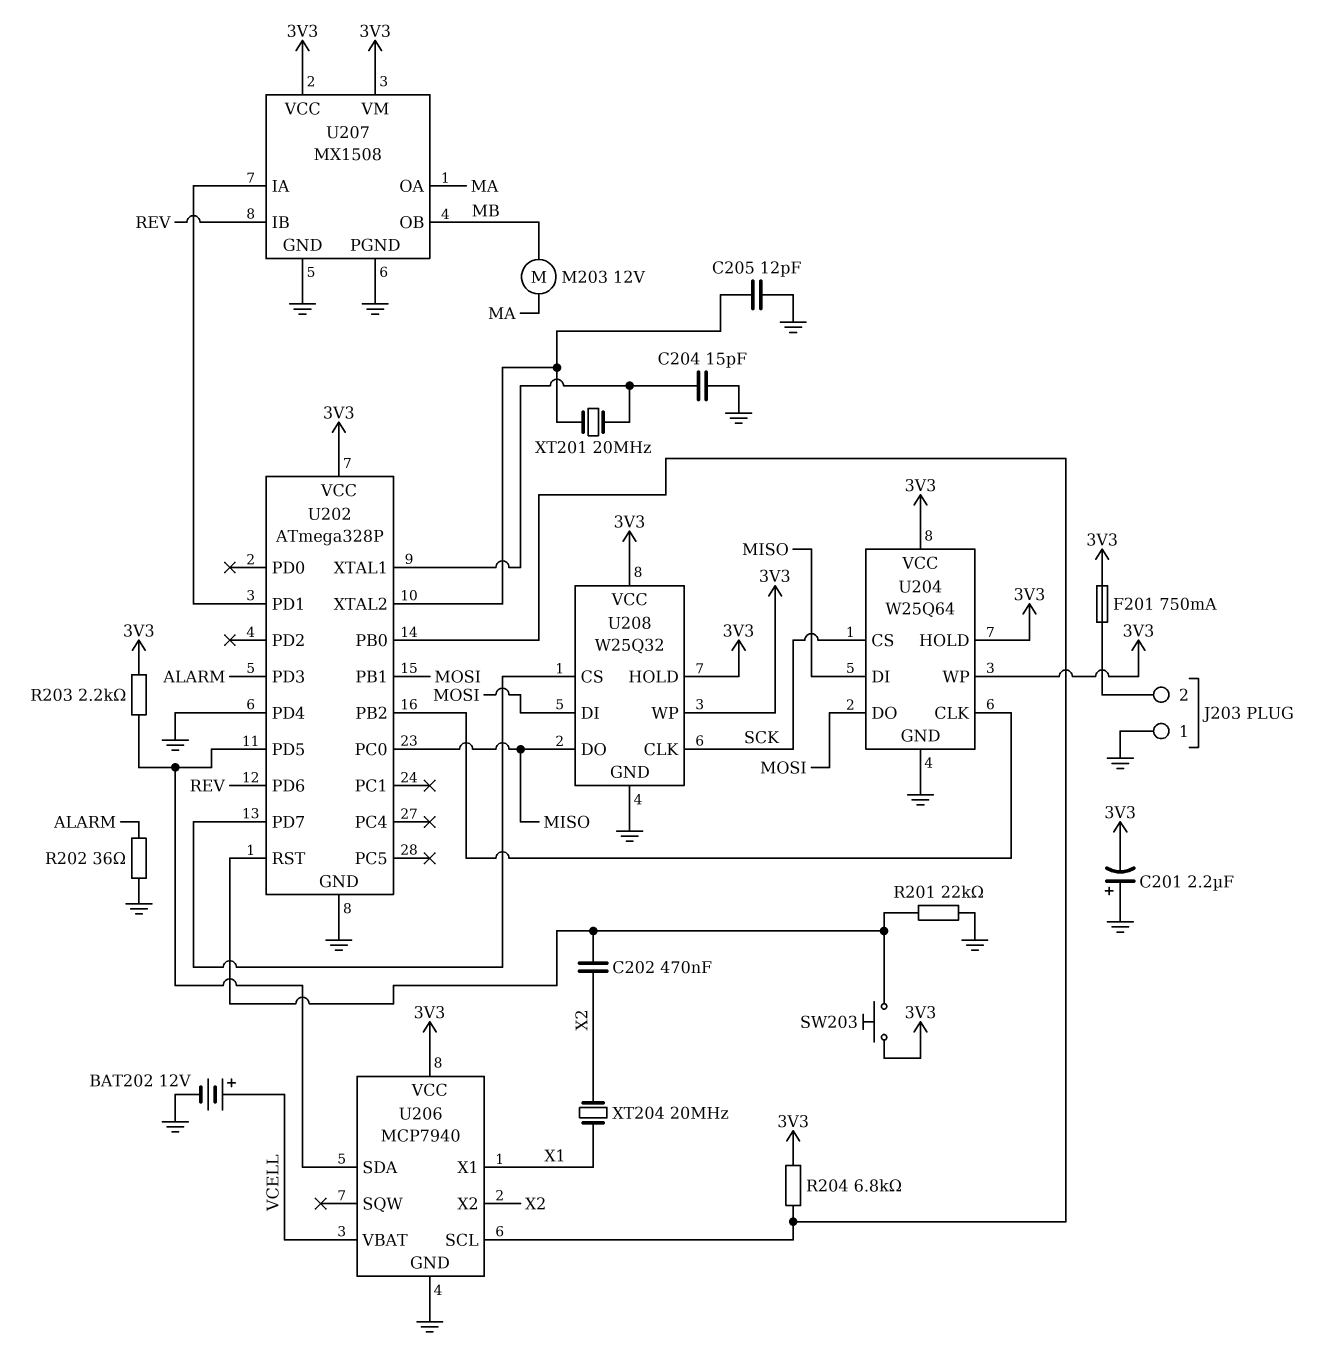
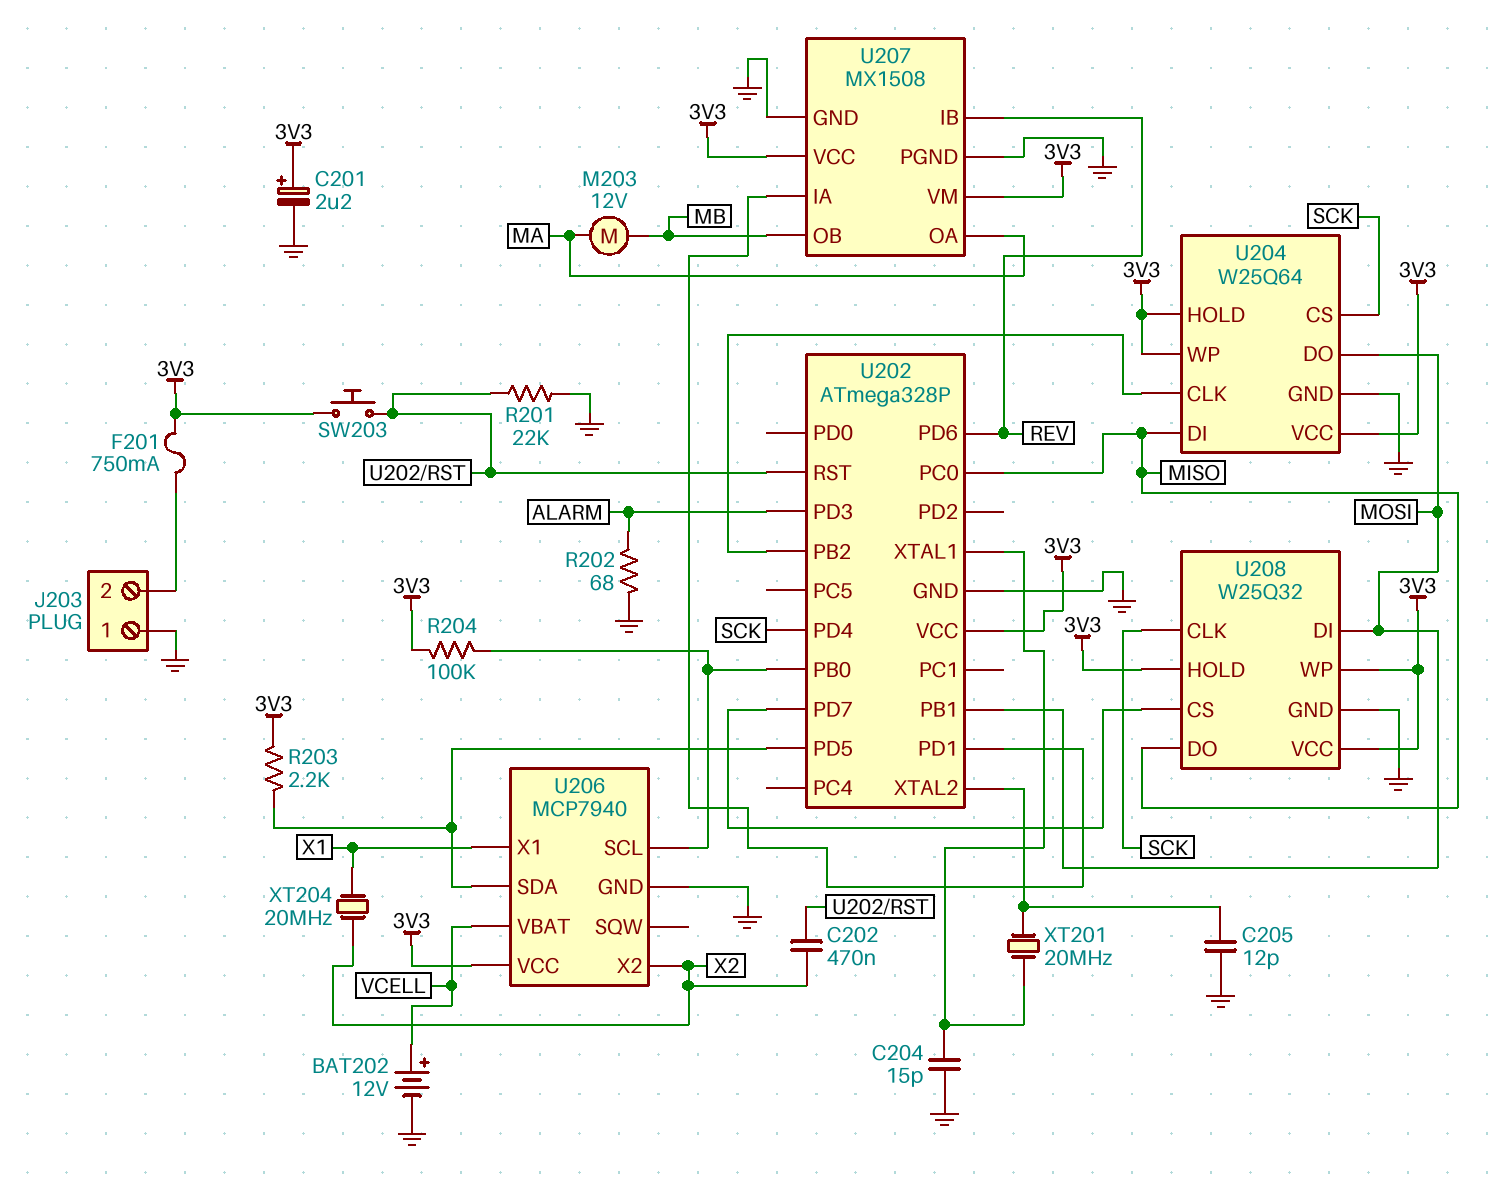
C201: 2.2uF (plus GND, minus 3V3) -> 2.2uF (plus 3V3, minus GND)
R202: 36 (ALARM, GND) -> 68 (ALARM, GND)
R204: 6.8k (3V3, U202/PB0) -> 100k (3V3, U202/PB0)
U202 pin PD4: GND -> SCK

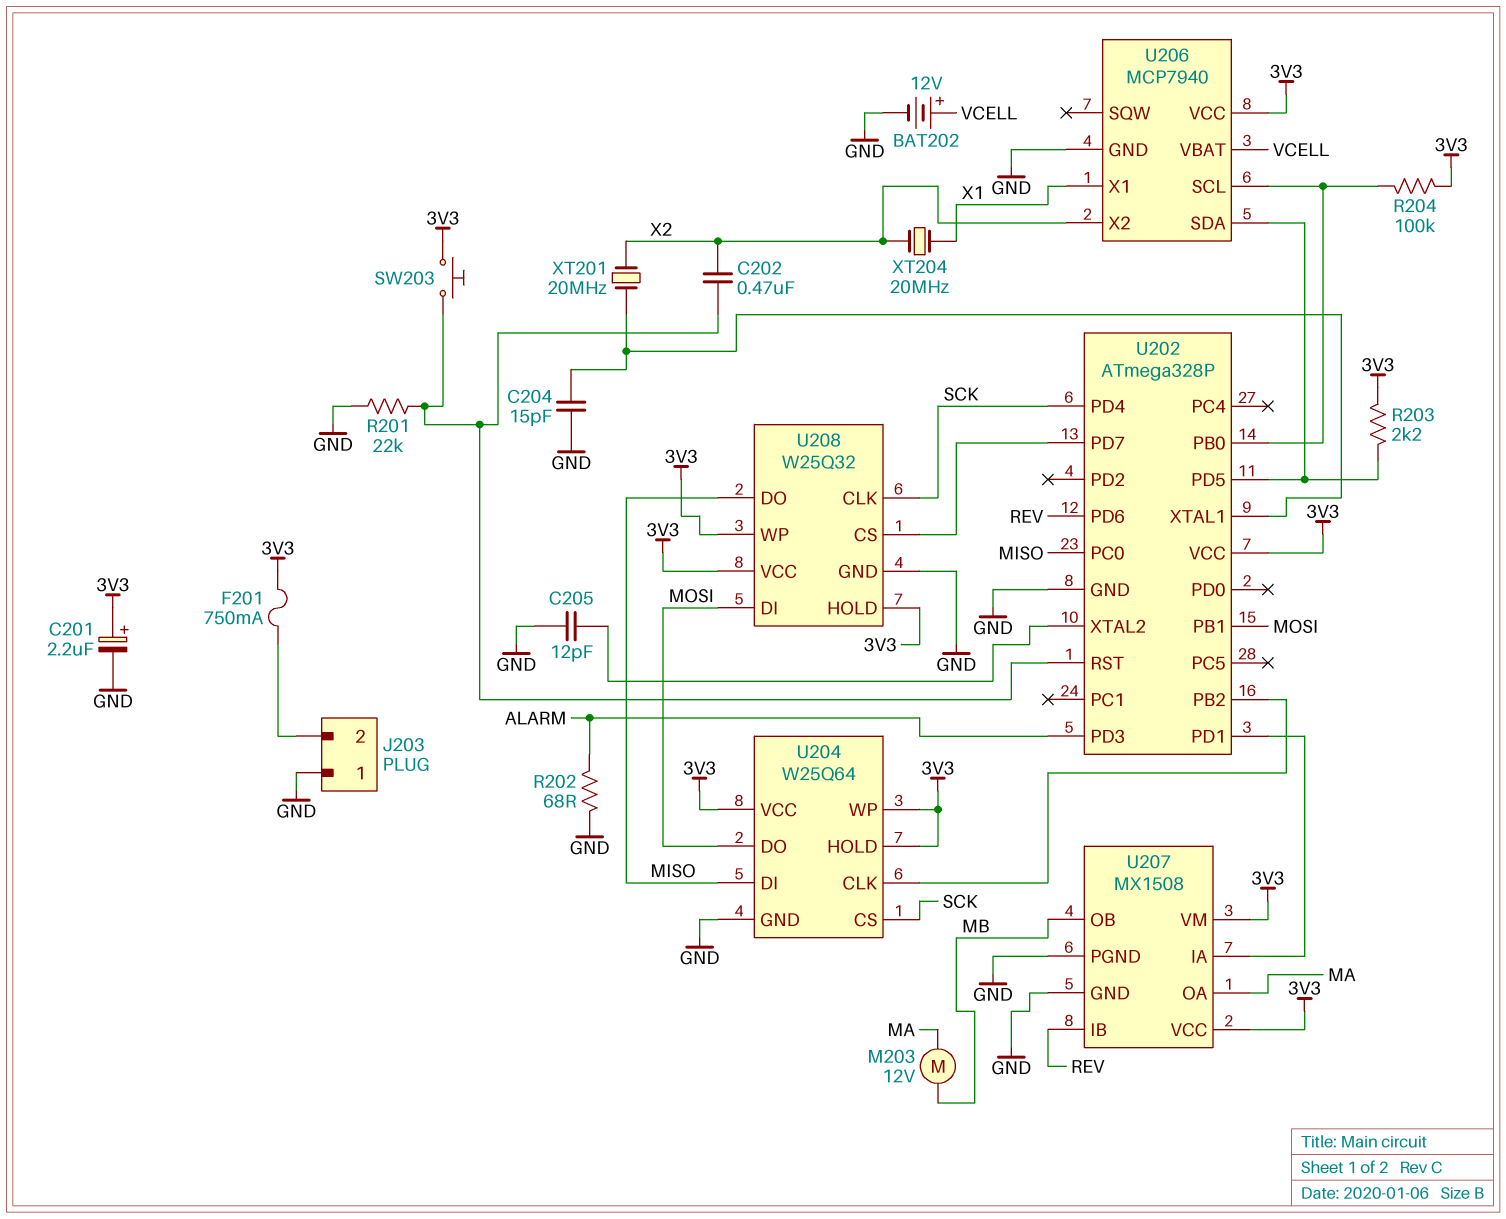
XT201: 20MHz (U202/XTAL1, U202/XTAL2) -> 20MHz (U202/XTAL1, X2)

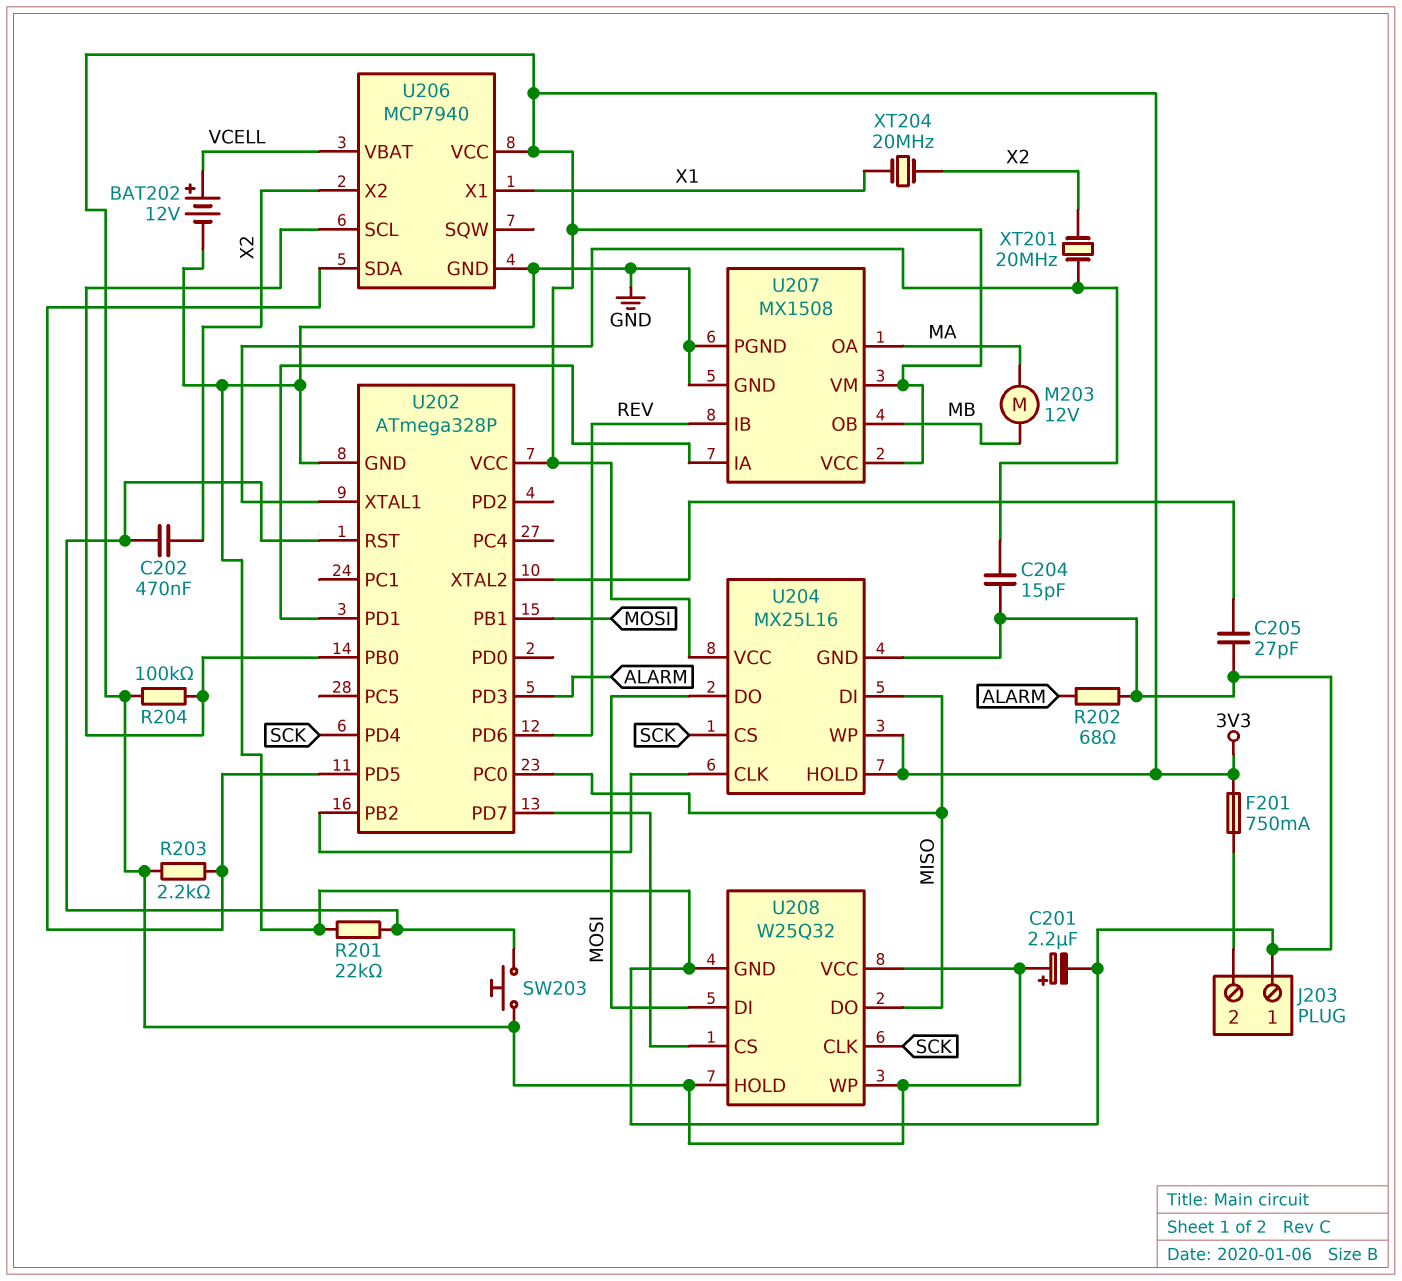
C205: 12pF (GND, U202/XTAL2) -> 27pF (GND, U202/XTAL2)
U204: W25Q64 -> MX25L16

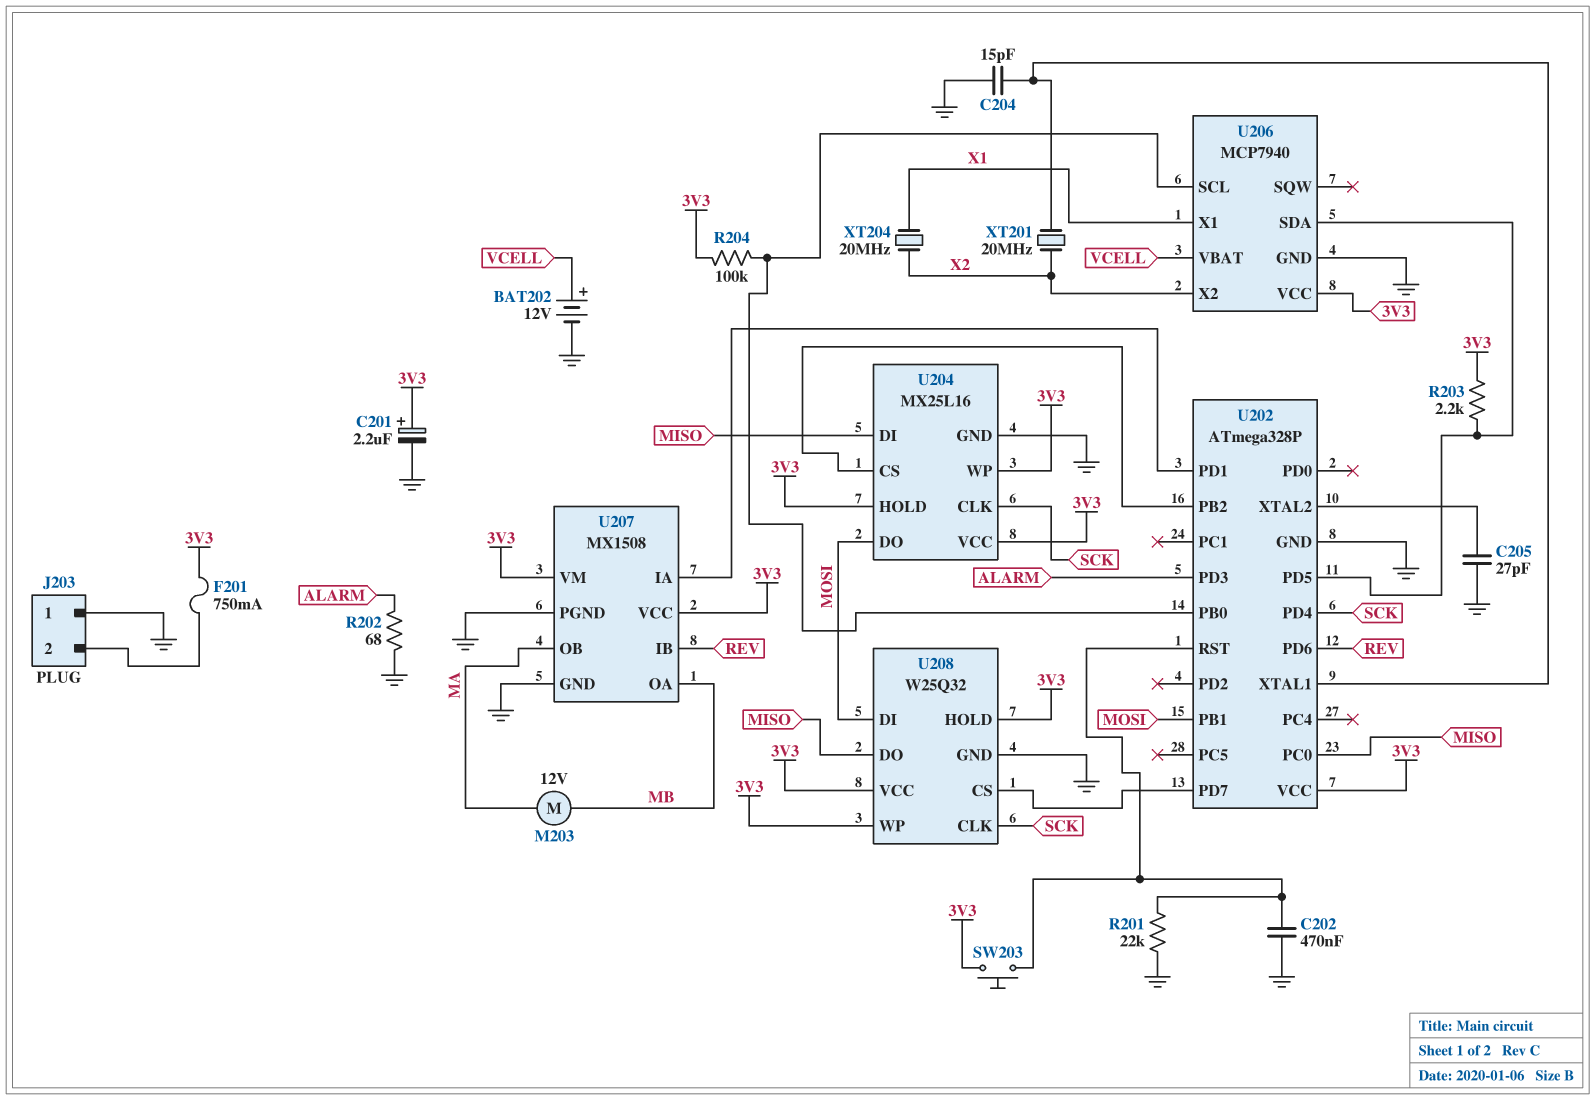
C202: 470nF (U202/RST, X2) -> 470nF (GND, U202/RST)
U204 pin CLK: U202/PB2 -> SCK
U204 pin CS: SCK -> U202/PB2
U207 pin OA: MA -> MB
U207 pin OB: MB -> MA

